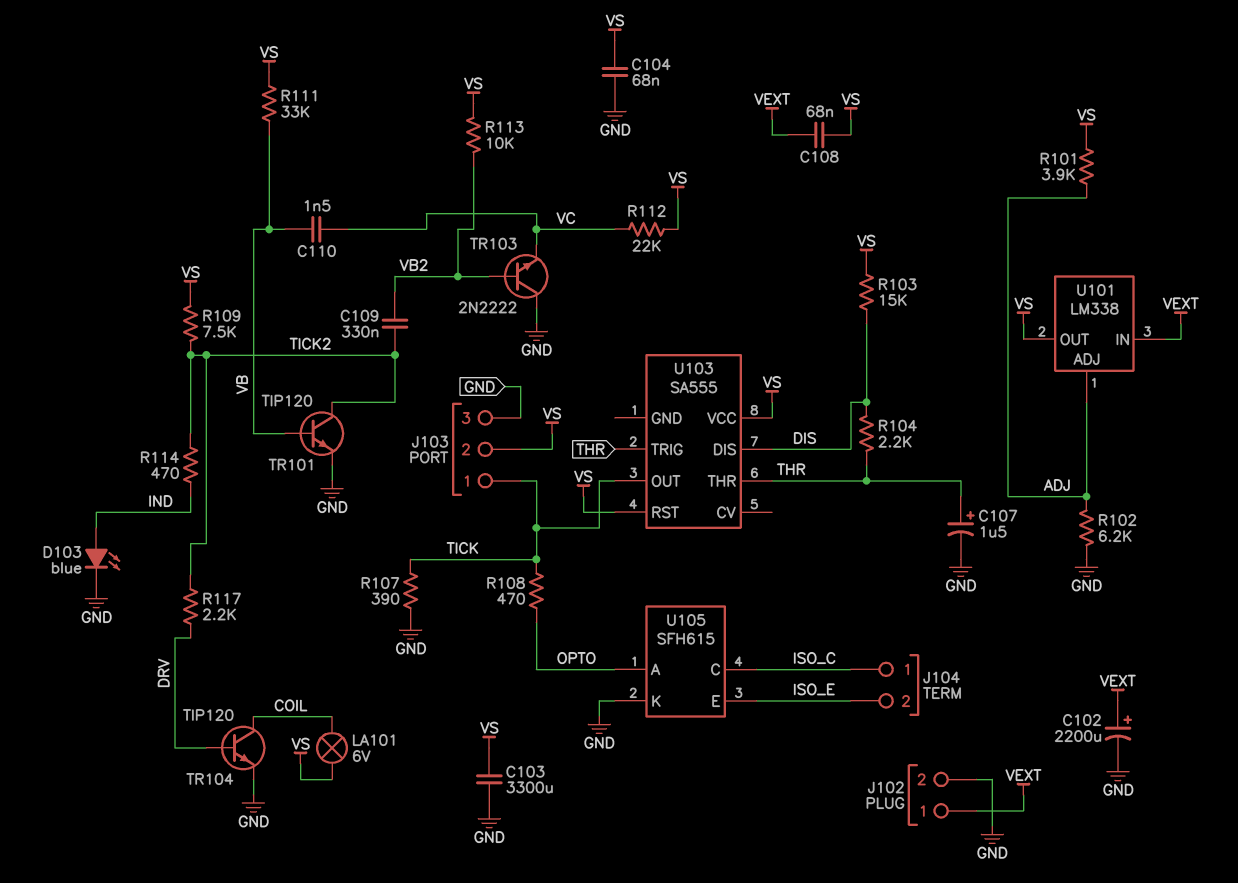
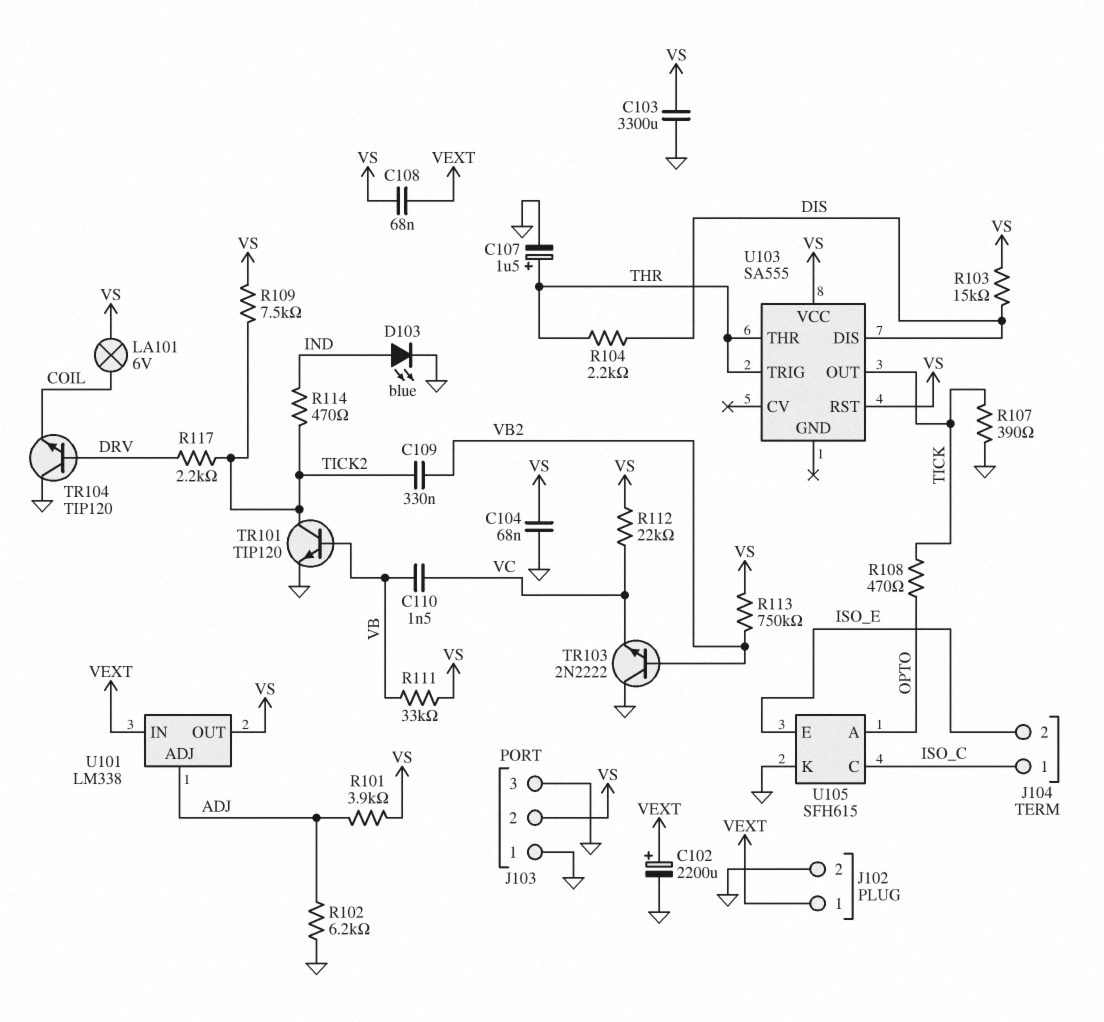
J103 pin 1: TICK -> GND
R113: 10k (VB2, VS) -> 750k (VB2, VS)
TR104: NPN TIP120 (B DRV, C COIL, E GND) -> NPN TIP120 (B DRV, C GND, E COIL)

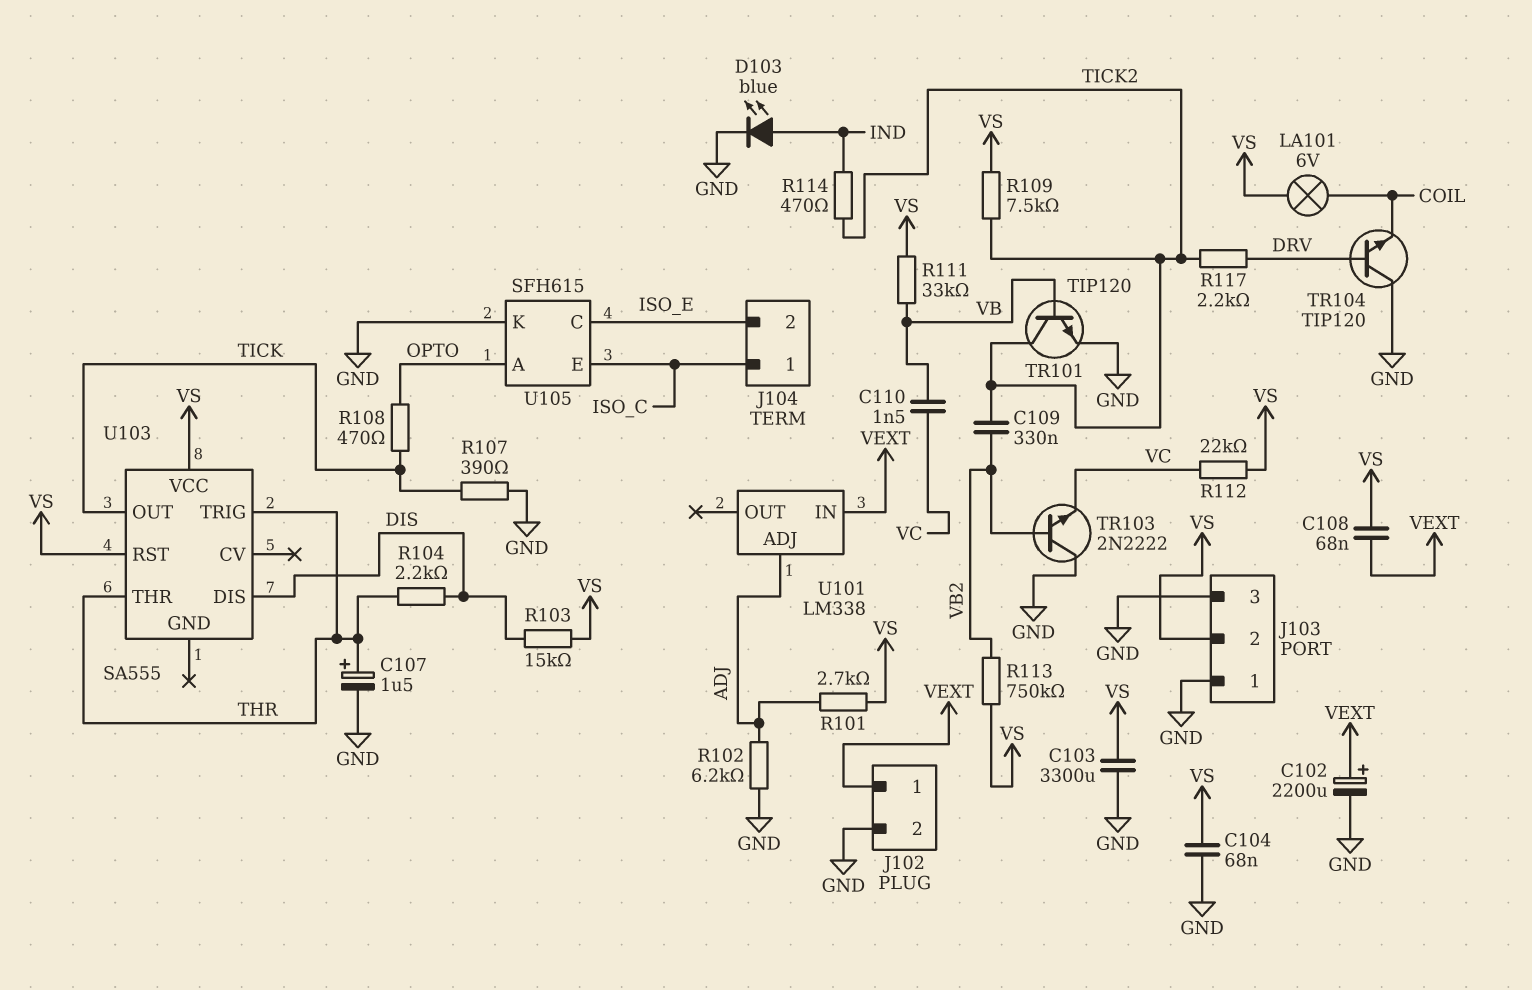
R101: 3.9k (ADJ, VS) -> 2.7k (ADJ, VS)
U101 pin OUT: VS -> none
U105 pin C: ISO_C -> ISO_E
U105 pin E: ISO_E -> ISO_C

